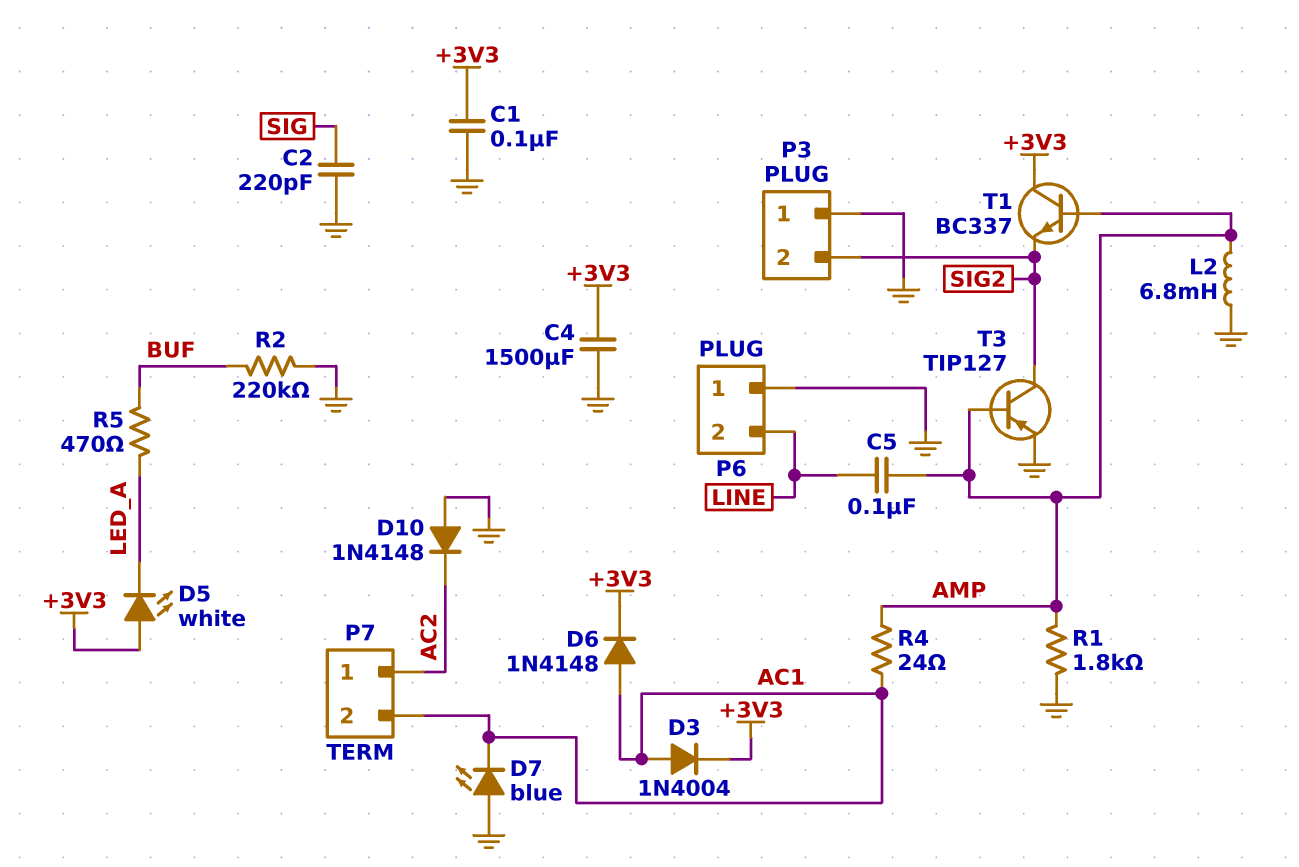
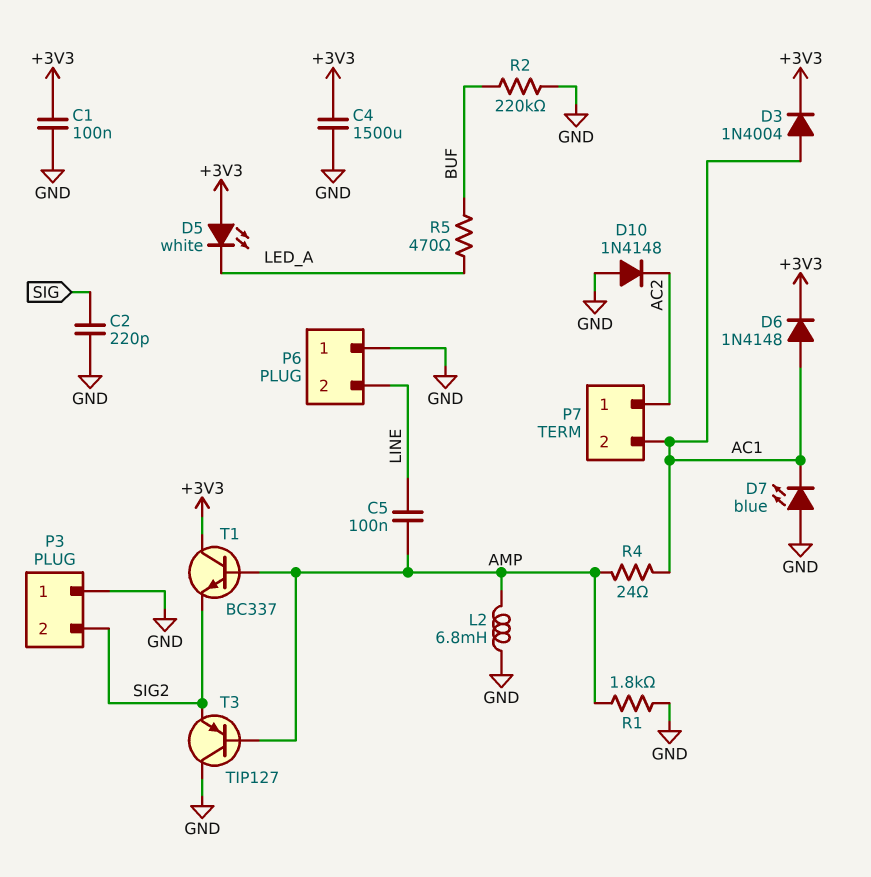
T3: PNP TIP127 (B AMP, C SIG2, E GND) -> PNP TIP127 (B AMP, C GND, E SIG2)

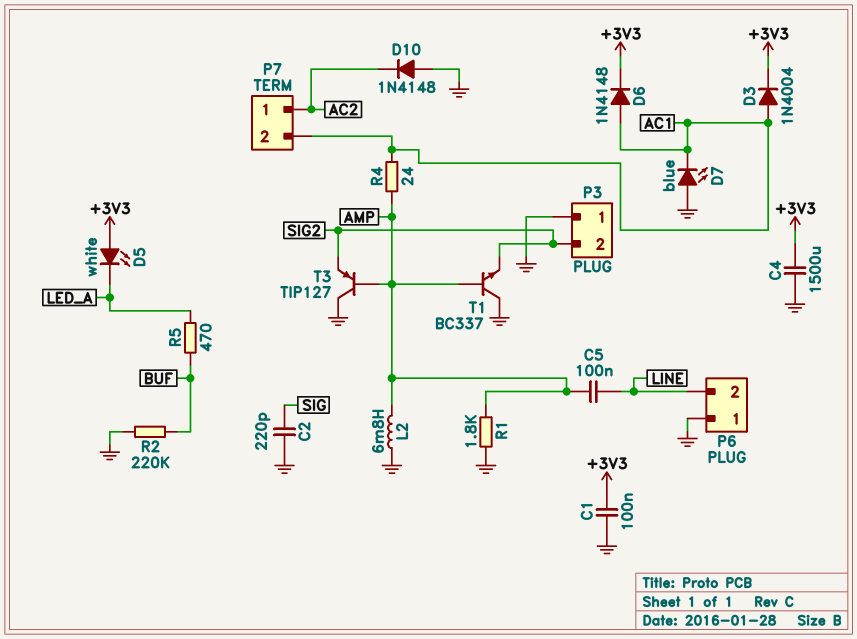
T1: NPN BC337 (B AMP, C +3V3, E SIG2) -> NPN BC337 (B AMP, C GND, E SIG2)

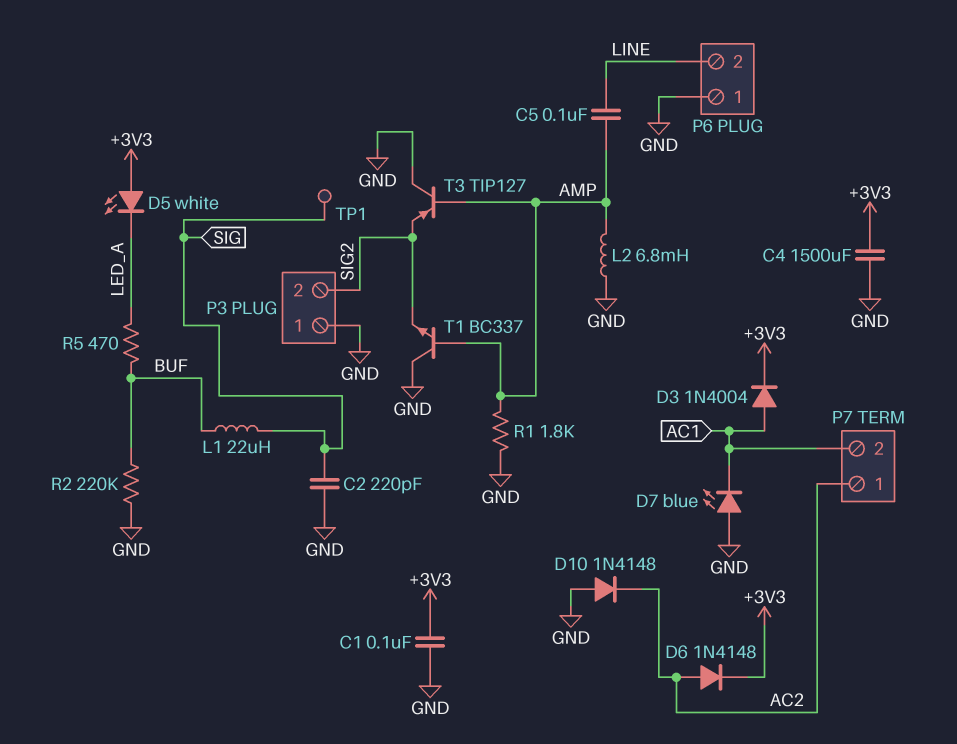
D6: diode 1N4148 (A AC1, K +3V3) -> diode 1N4148 (A AC2, K +3V3)
L1: none -> 22uH (BUF, SIG)
R4: 24 (AC1, AMP) -> none
TP1: none -> test point (SIG)

